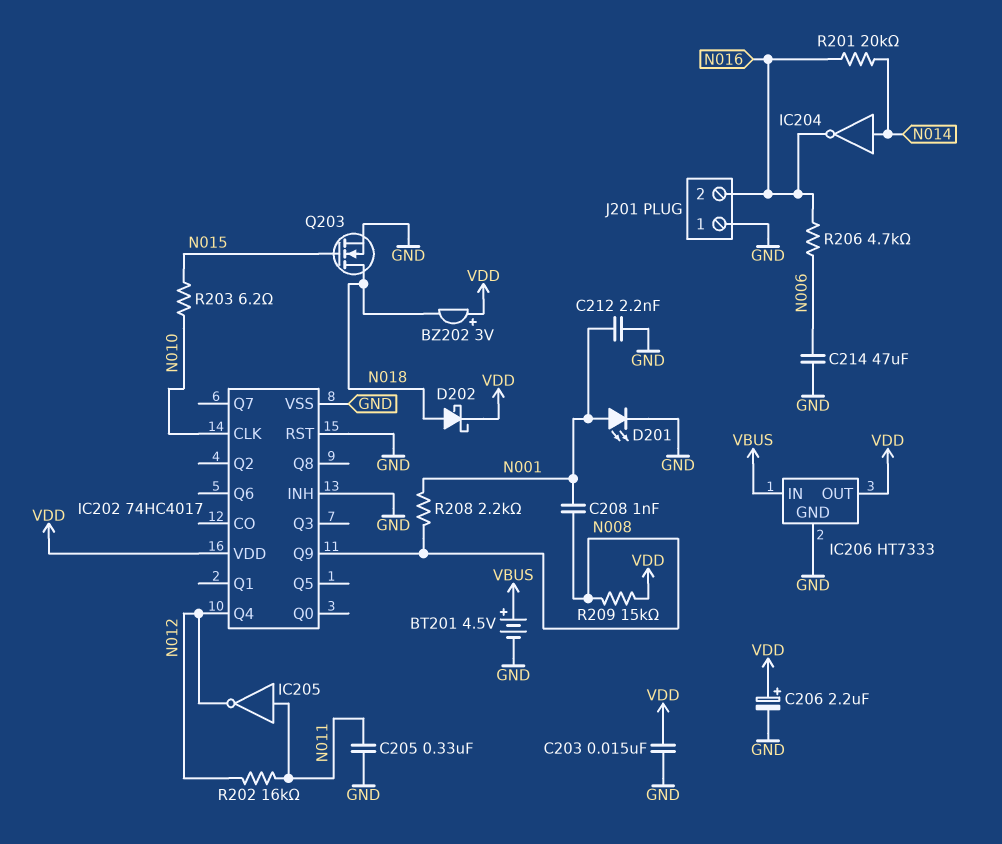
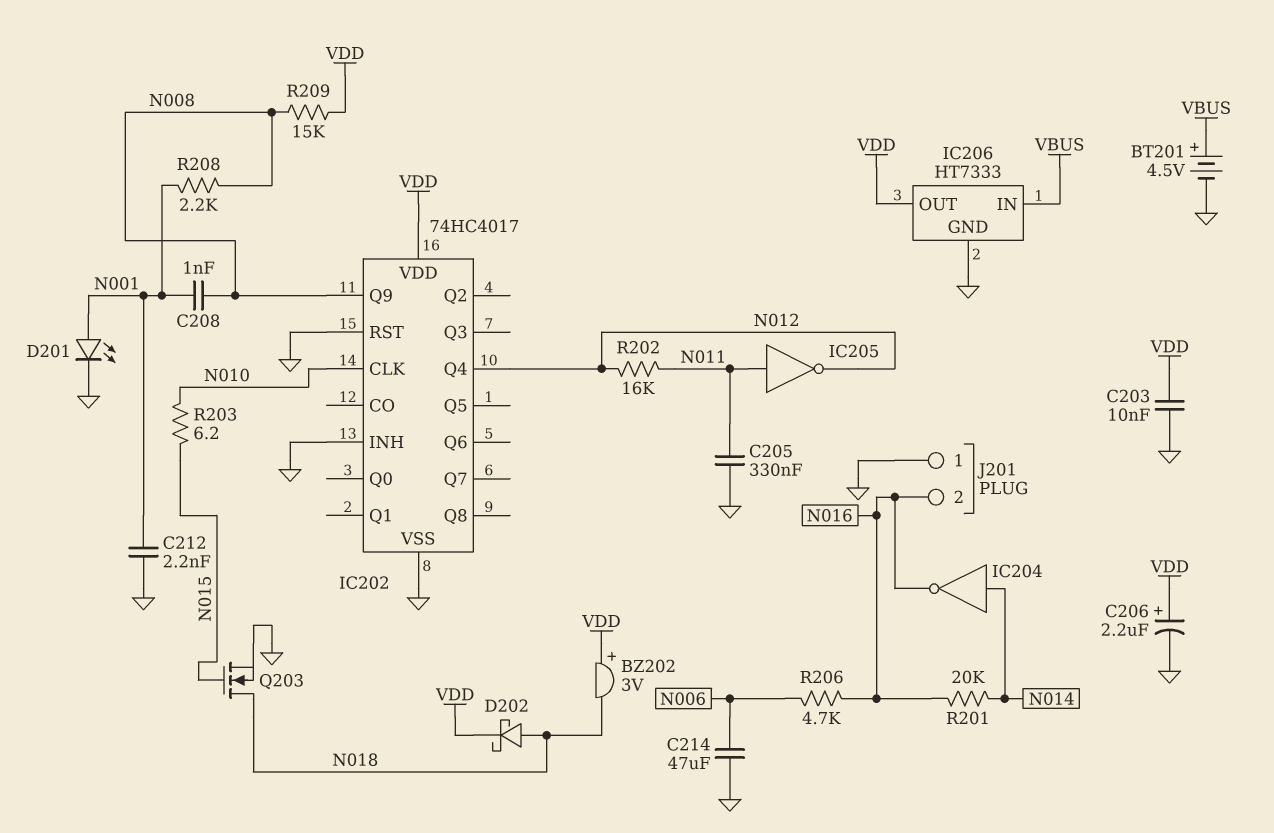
C203: 15nF (GND, VDD) -> 10nF (GND, VDD)

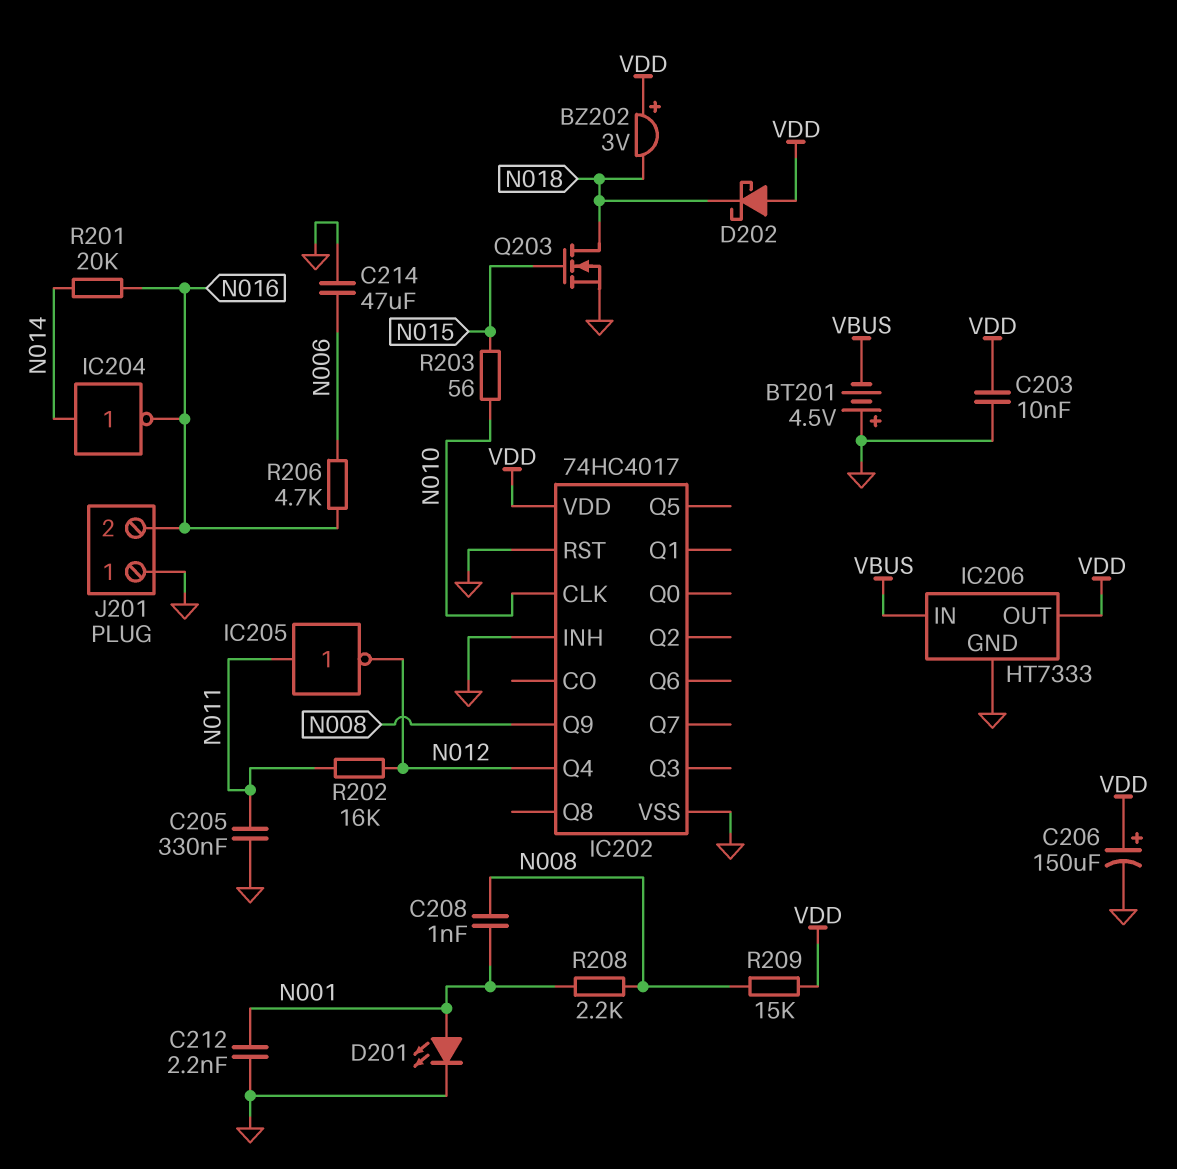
BT201: 4.5V (plus VBUS, minus GND) -> 4.5V (plus GND, minus VBUS)
C206: 2.2uF (plus VDD, minus GND) -> 150uF (plus VDD, minus GND)
D202: schottky (A N018, K VDD) -> schottky (A VDD, K N018)
R203: 6.2 (N010, N015) -> 56 (N010, N015)

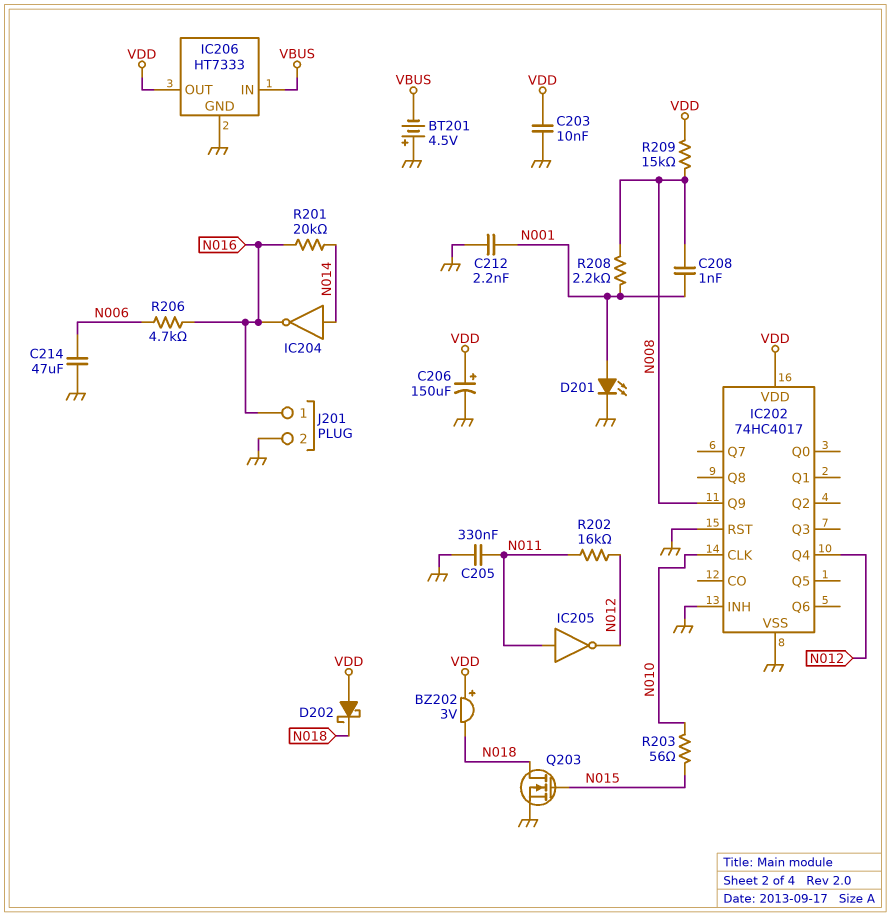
J201 pin 1: GND -> N016
J201 pin 2: N016 -> GND

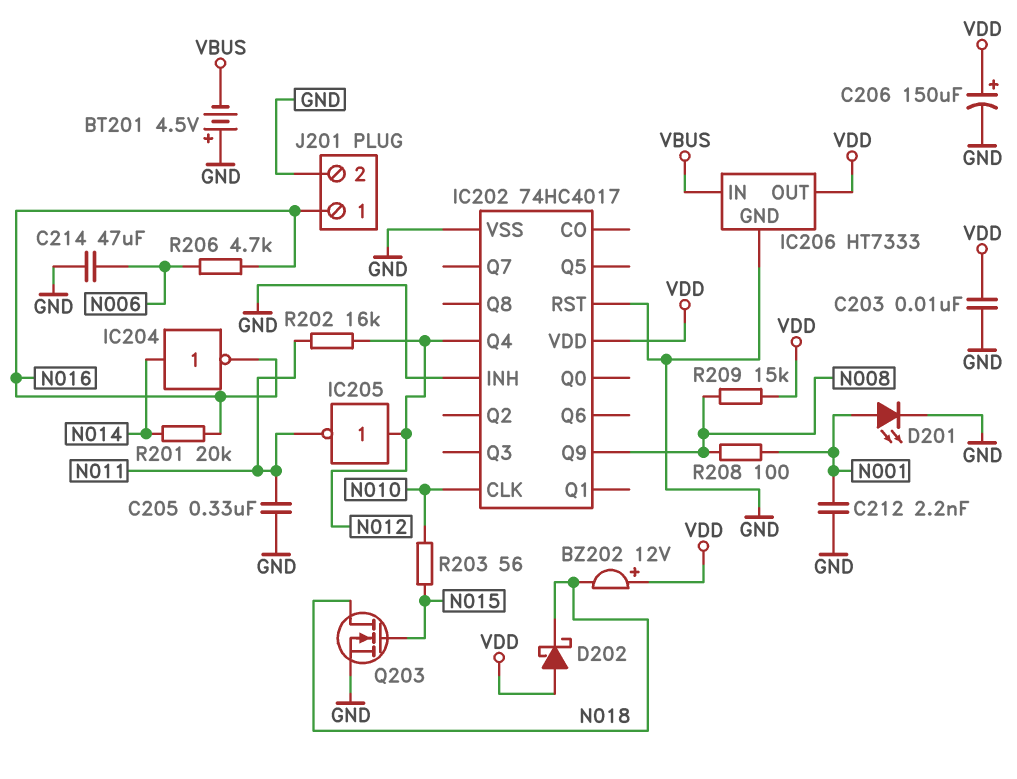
BZ202: buzzer 3V (plus VDD, minus N018) -> buzzer 12V (plus VDD, minus N018)
C208: 1nF (N001, N008) -> none
IC205: NOT (in N011, out N012) -> NOT (in N012, out N011)
R208: 2.2k (N001, N008) -> 100 (N001, N008)

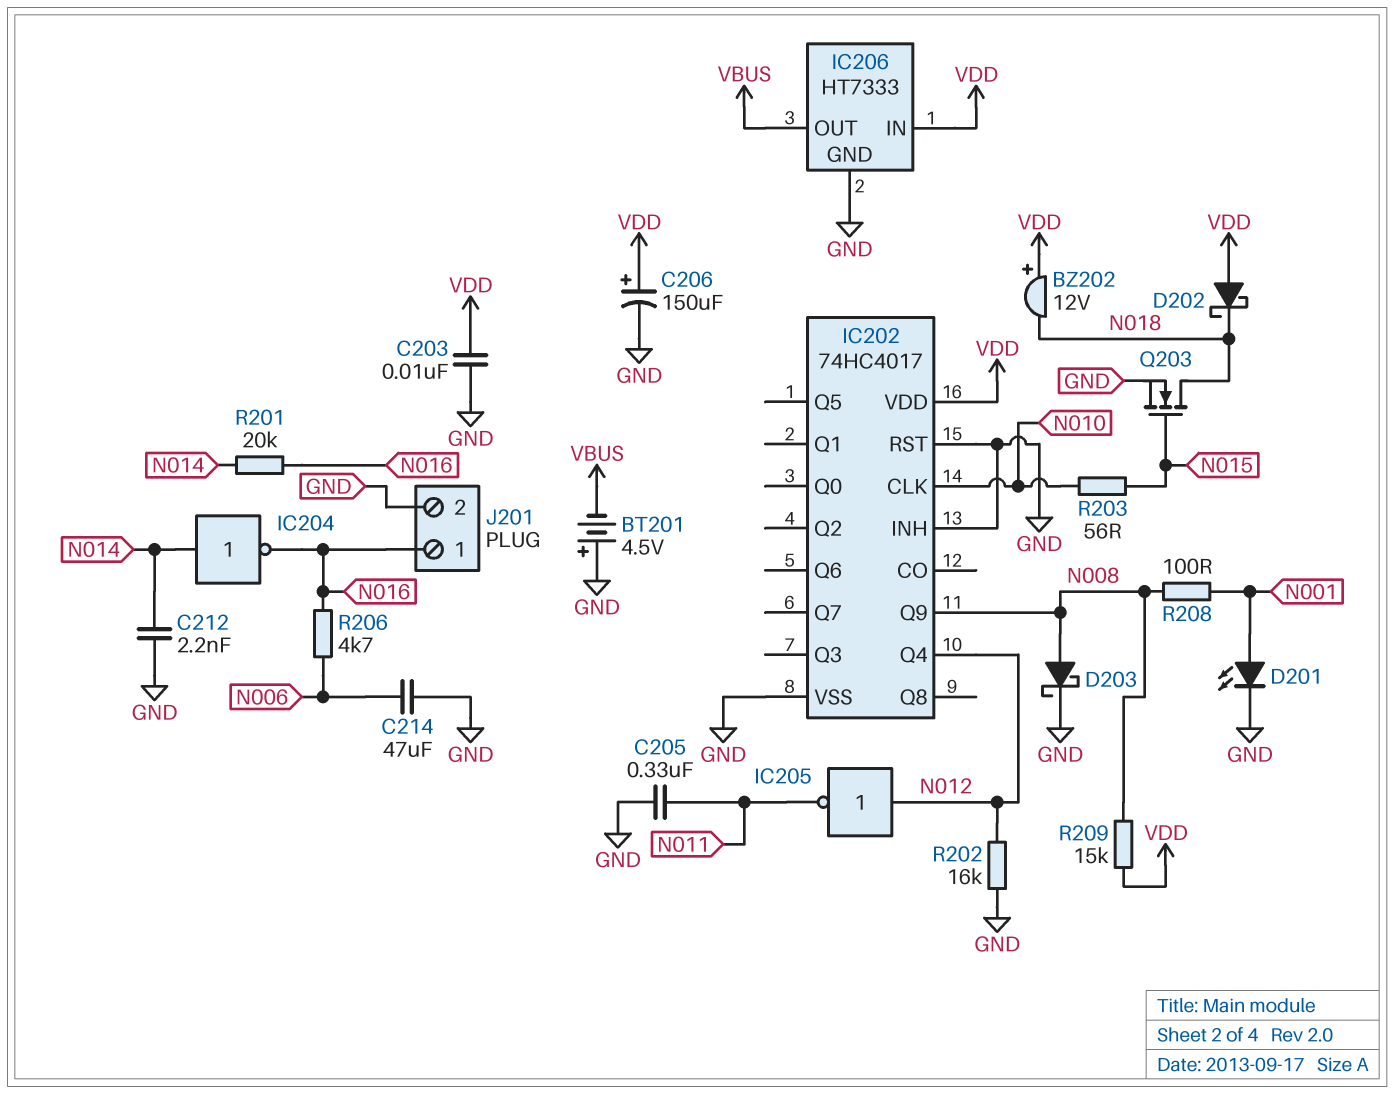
C212: 2.2nF (GND, N001) -> 2.2nF (GND, N014)
D203: none -> schottky (A N008, K GND)
IC206 pin IN: VBUS -> VDD
IC206 pin OUT: VDD -> VBUS
R202: 16k (N011, N012) -> 16k (GND, N012)

